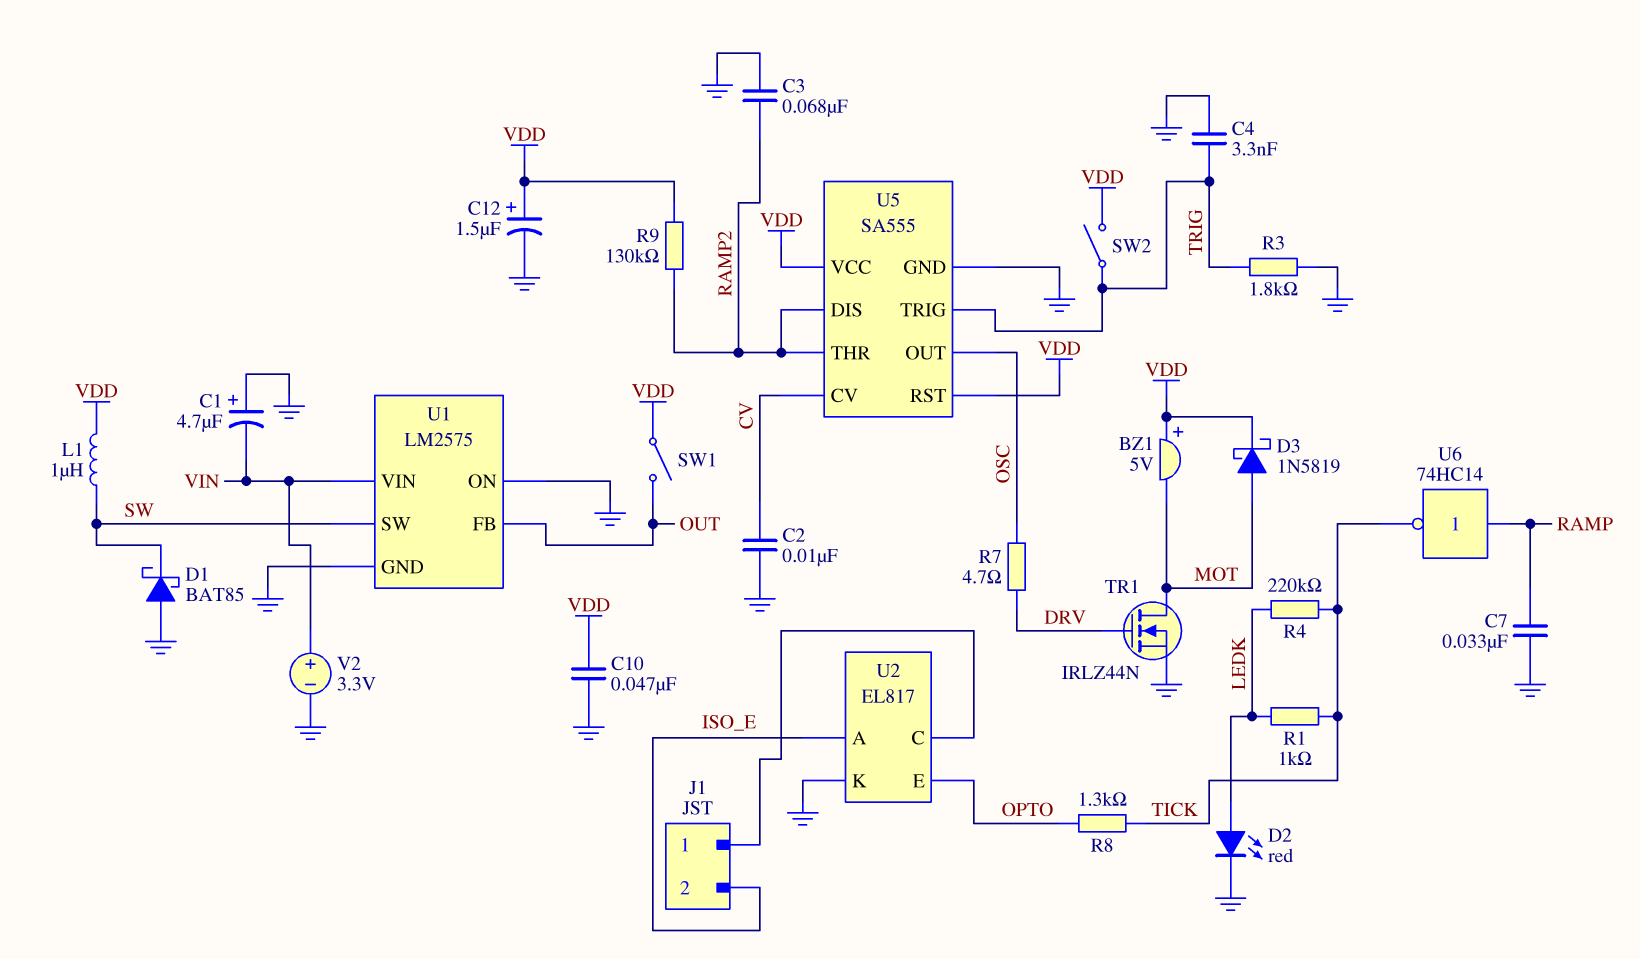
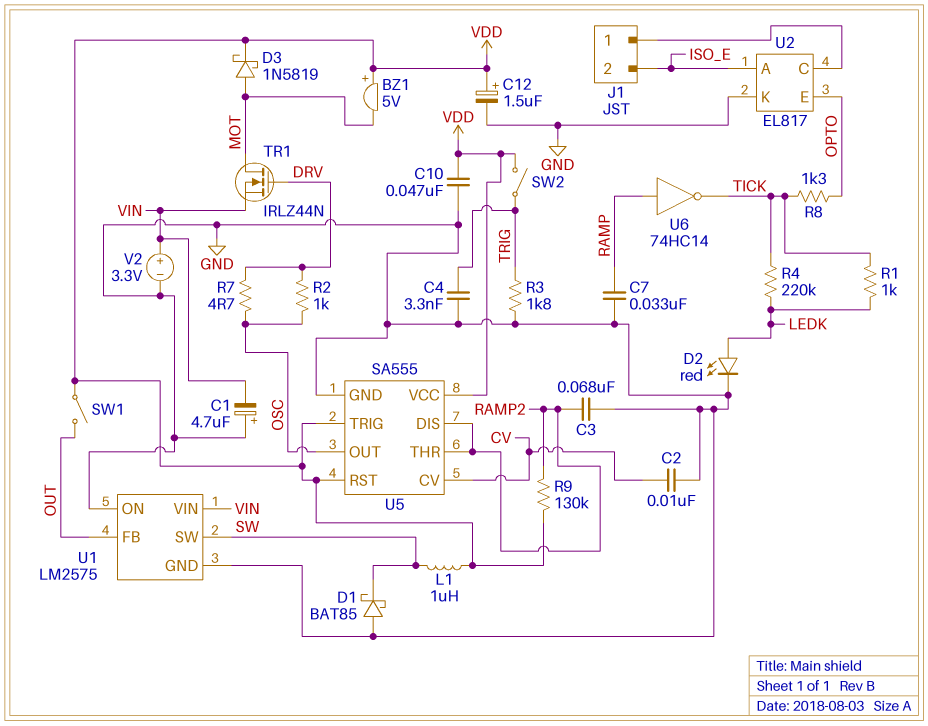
R2: none -> 1k (DRV, OSC)
TR1: NMOS IRLZ44N (G DRV, D MOT, S GND) -> NMOS IRLZ44N (G DRV, D MOT, S VIN)
U5 pin TRIG: TRIG -> VDD

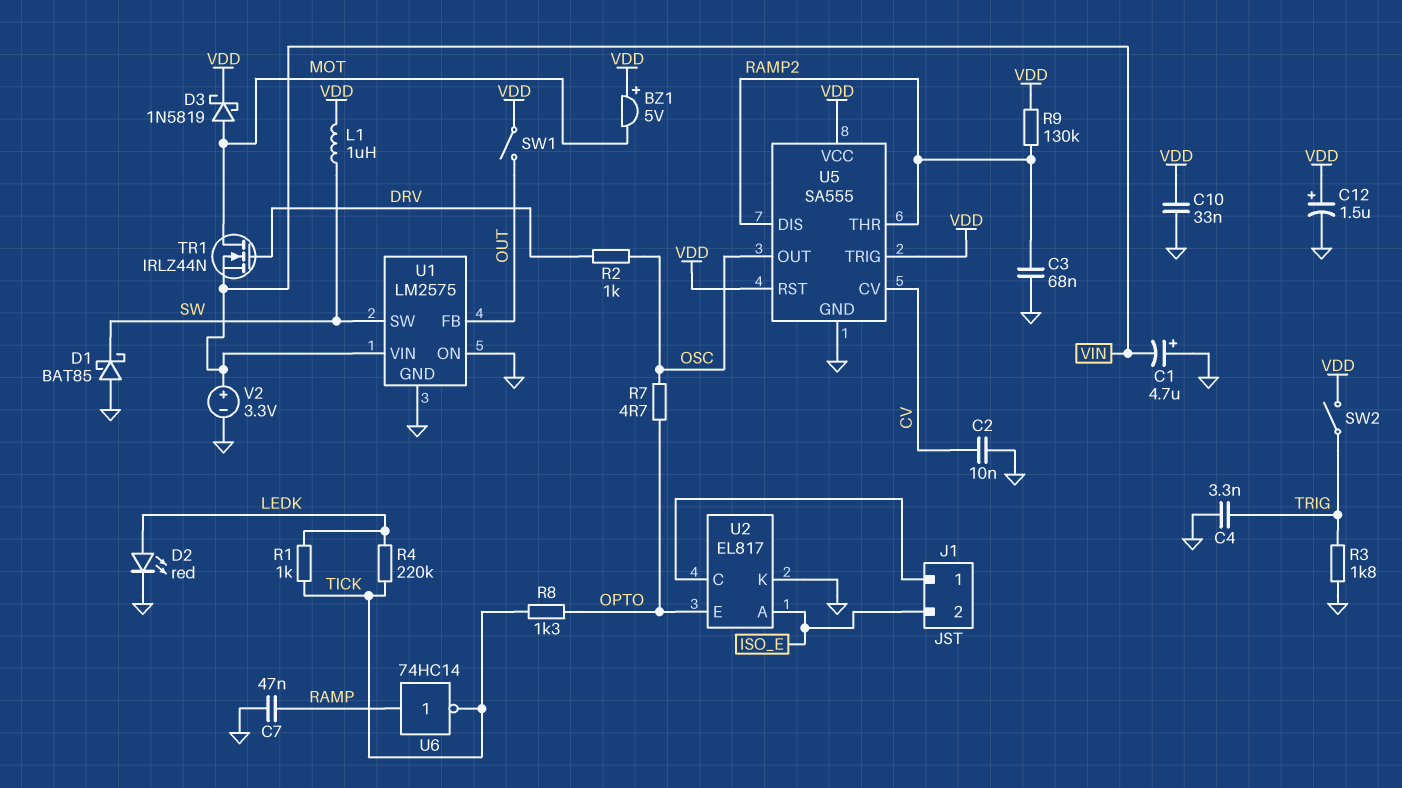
C7: 33nF (GND, RAMP) -> 47nF (GND, RAMP)
C10: 47nF (GND, VDD) -> 33nF (GND, VDD)
R7: 4.7 (DRV, OSC) -> 4.7 (OPTO, OSC)

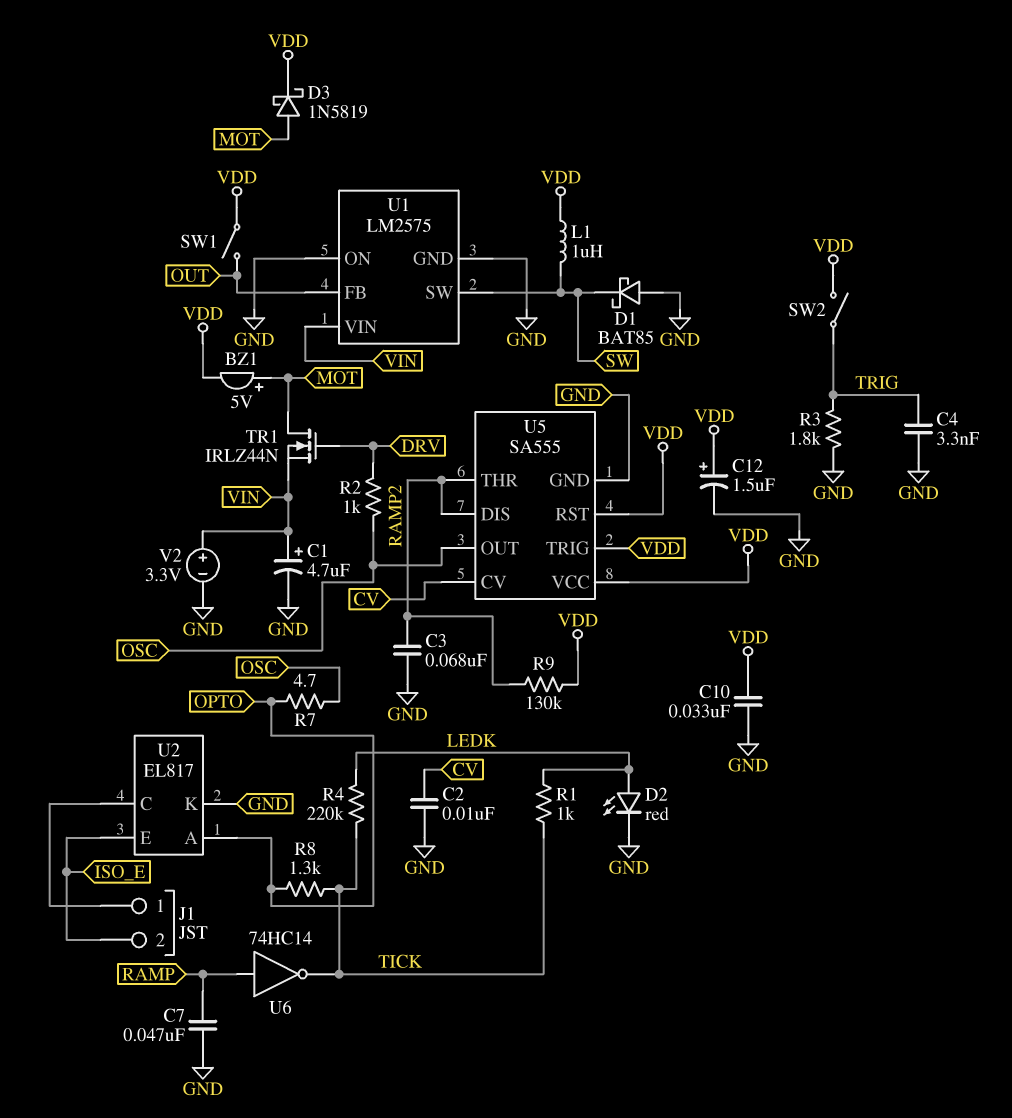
BZ1: buzzer 5V (plus VDD, minus MOT) -> buzzer 5V (plus MOT, minus VDD)
C1: 4.7uF (plus GND, minus VIN) -> 4.7uF (plus VIN, minus GND)
U2 pin A: ISO_E -> OPTO
U2 pin E: OPTO -> ISO_E

